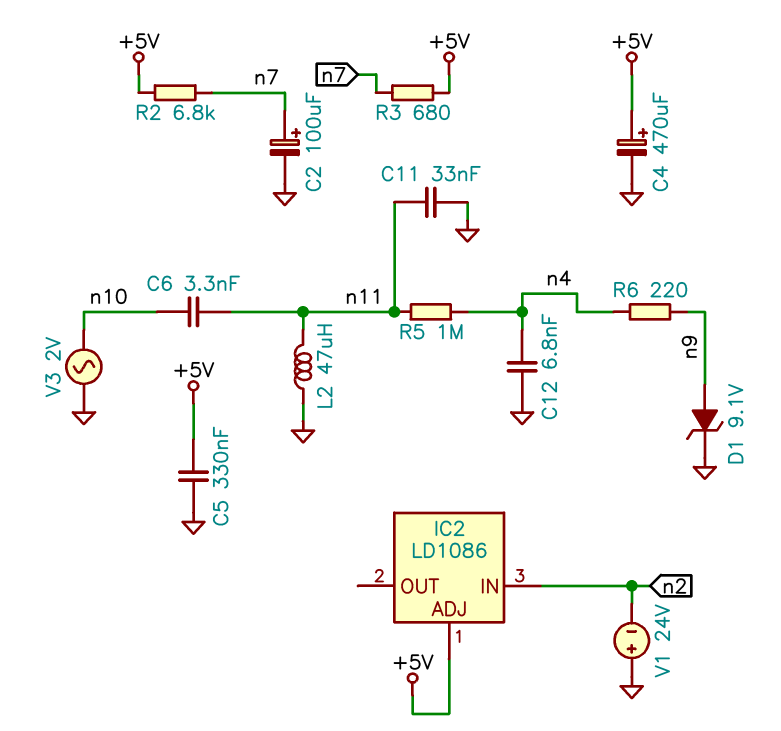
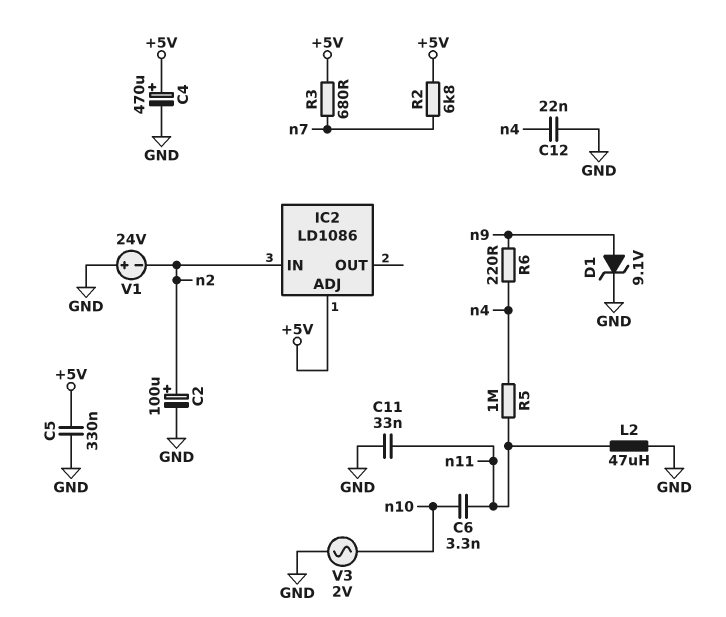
C2: 100uF (plus n7, minus GND) -> 100uF (plus n2, minus GND)
C12: 6.8nF (GND, n4) -> 22nF (GND, n4)

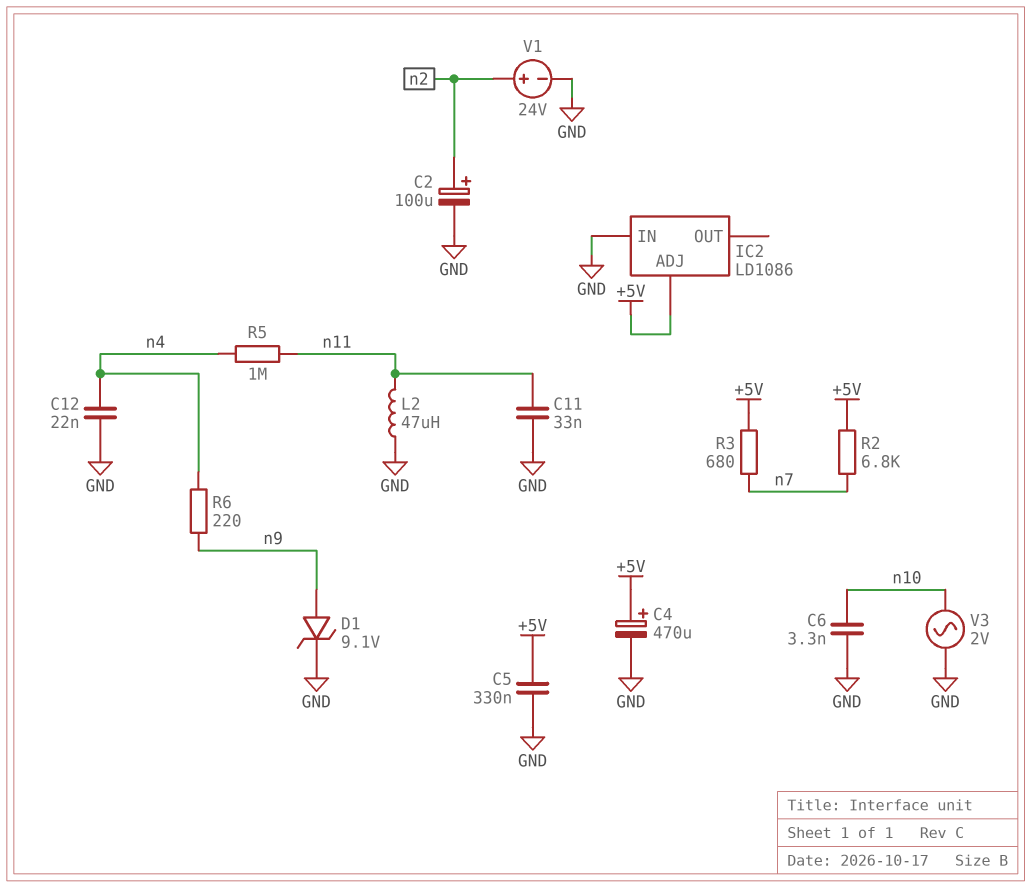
C6: 3.3nF (n10, n11) -> 3.3nF (GND, n10)
IC2 pin IN: n2 -> GND
V1: 24V (plus GND, minus n2) -> 24V (plus n2, minus GND)

